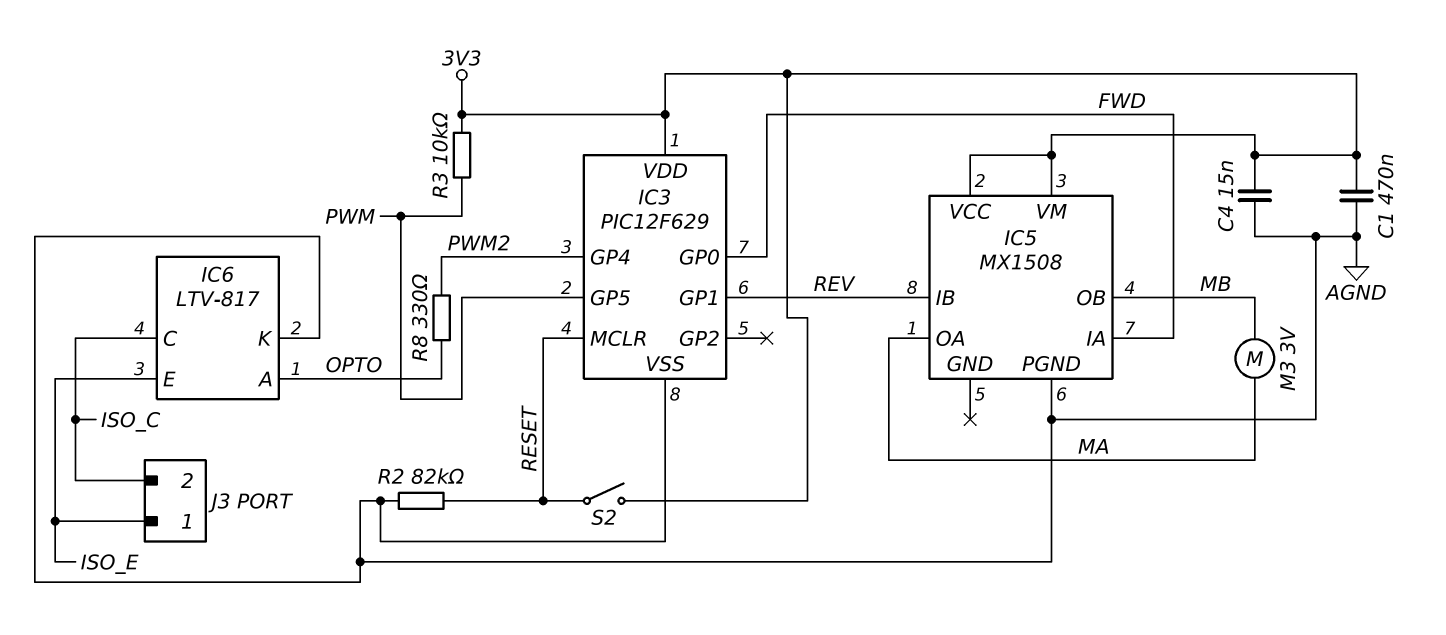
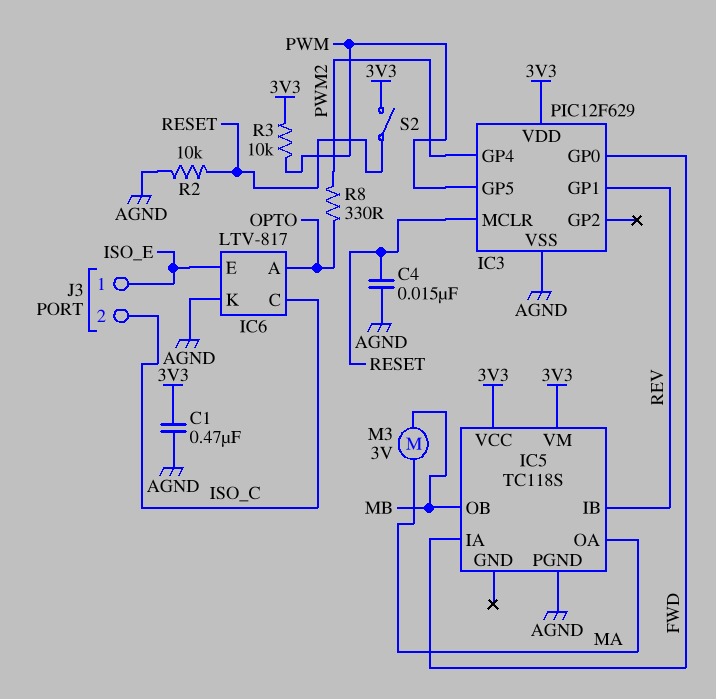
C4: 15nF (3V3, AGND) -> 15nF (AGND, RESET)
IC5: MX1508 -> TC118S
R2: 82k (AGND, RESET) -> 10k (AGND, RESET)

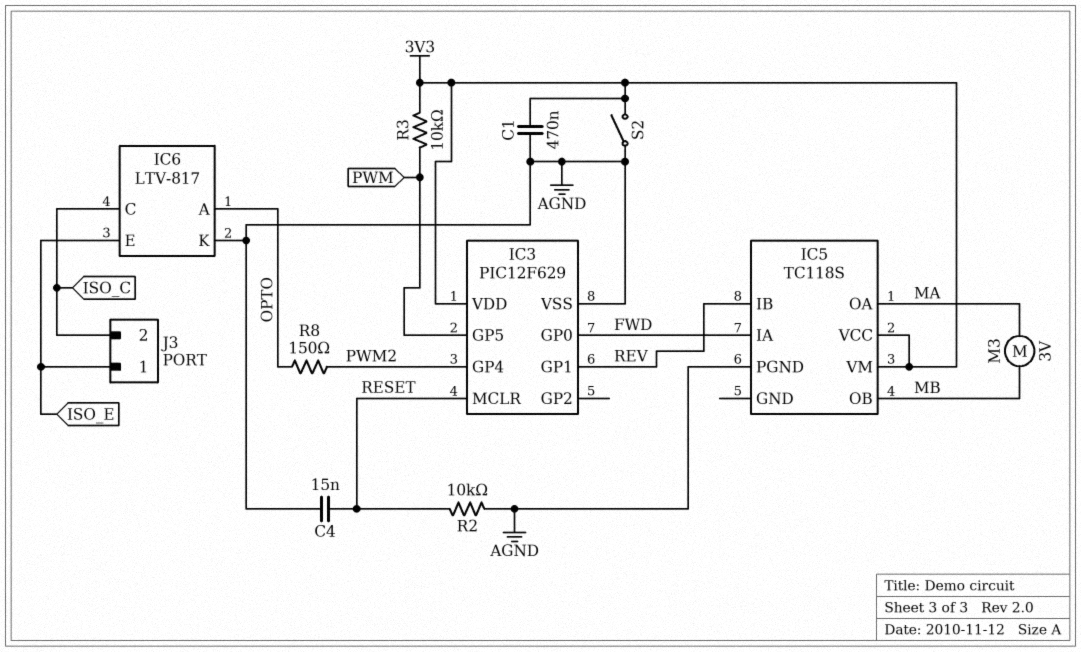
R8: 330 (OPTO, PWM2) -> 150 (OPTO, PWM2)
S2: switch (3V3, RESET) -> switch (3V3, AGND)

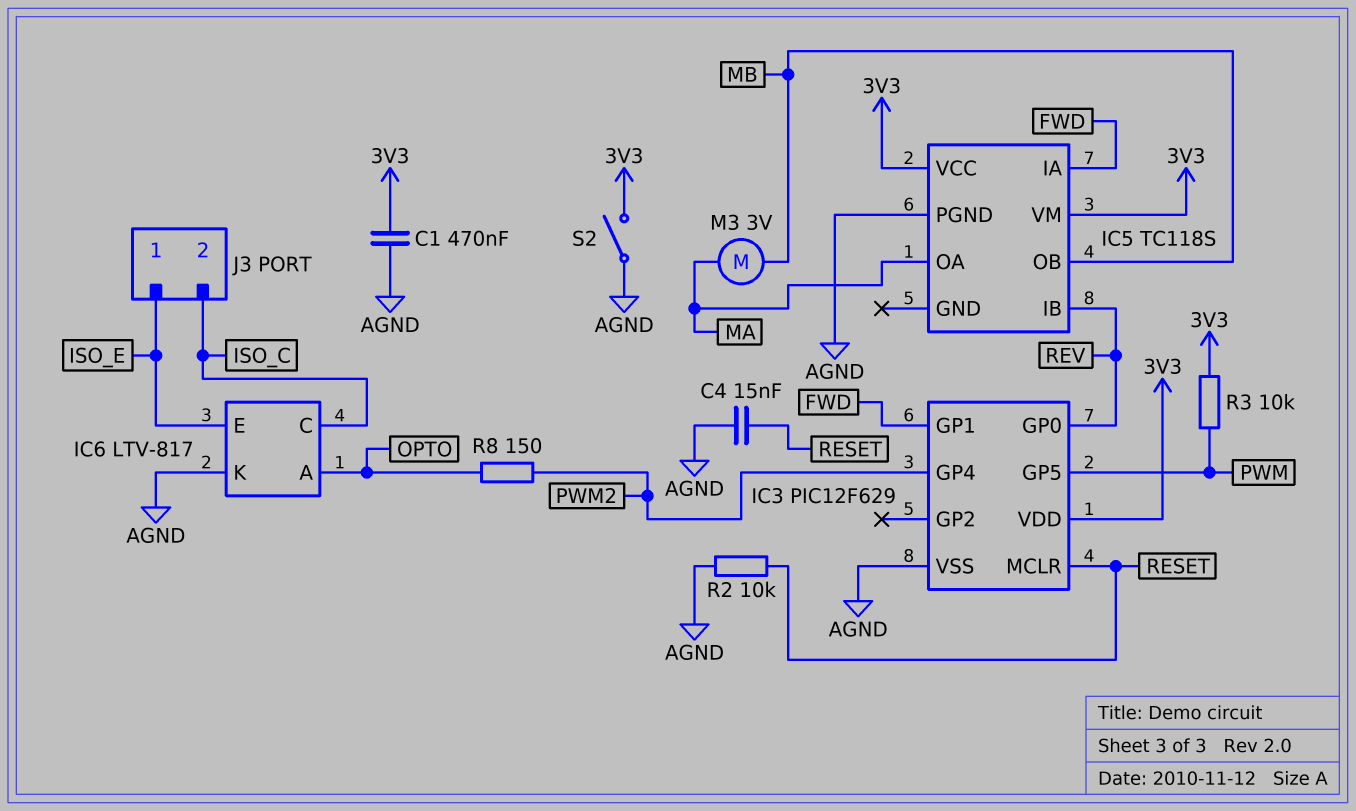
IC3 pin GP0: FWD -> REV
IC3 pin GP1: REV -> FWD

